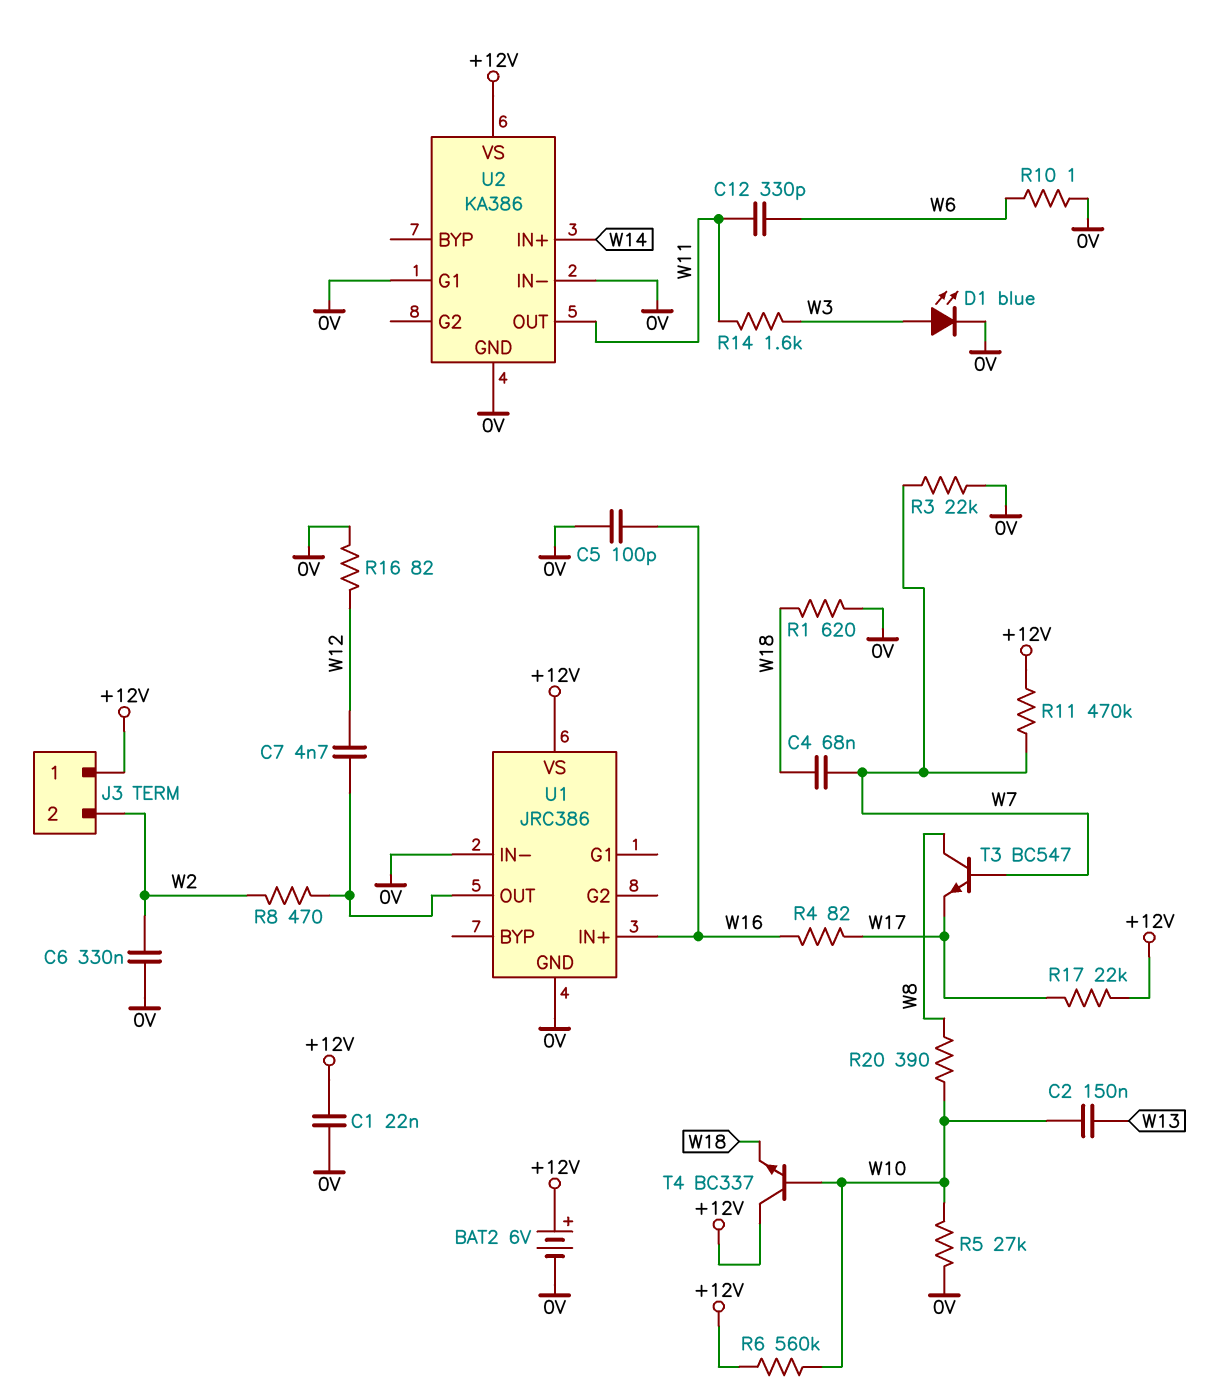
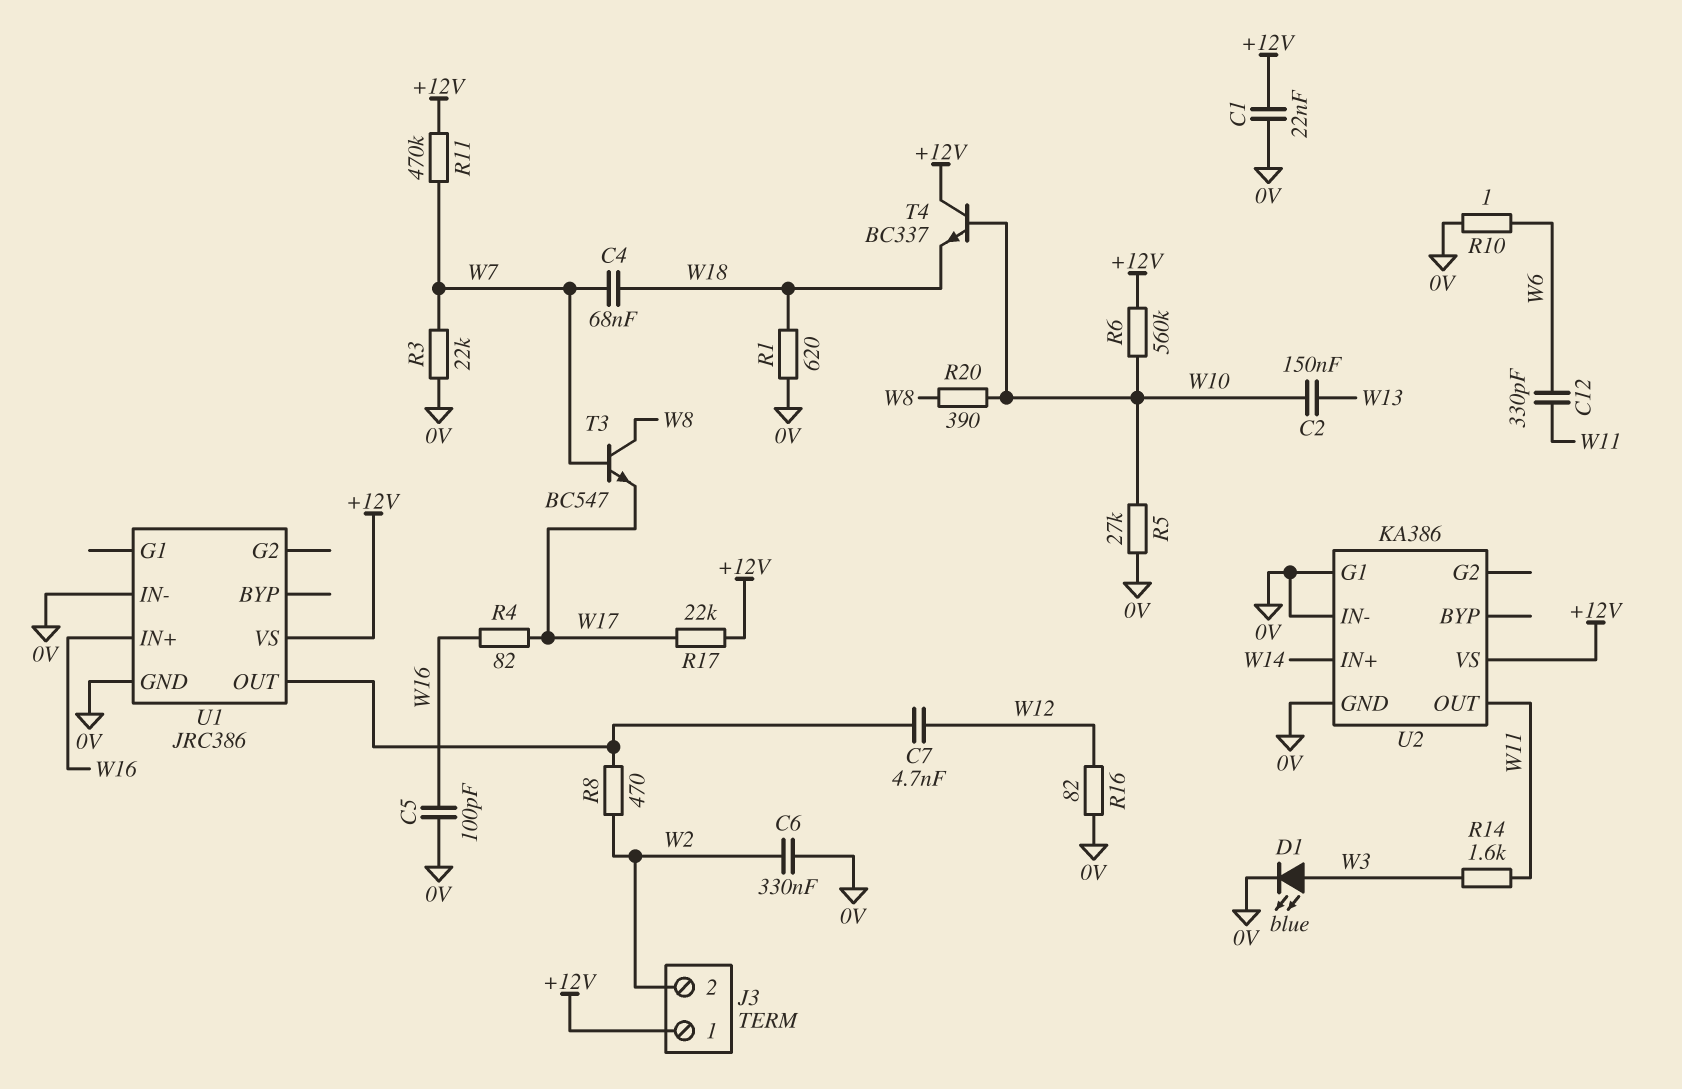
BAT2: 6V (plus +12V, minus 0V) -> none

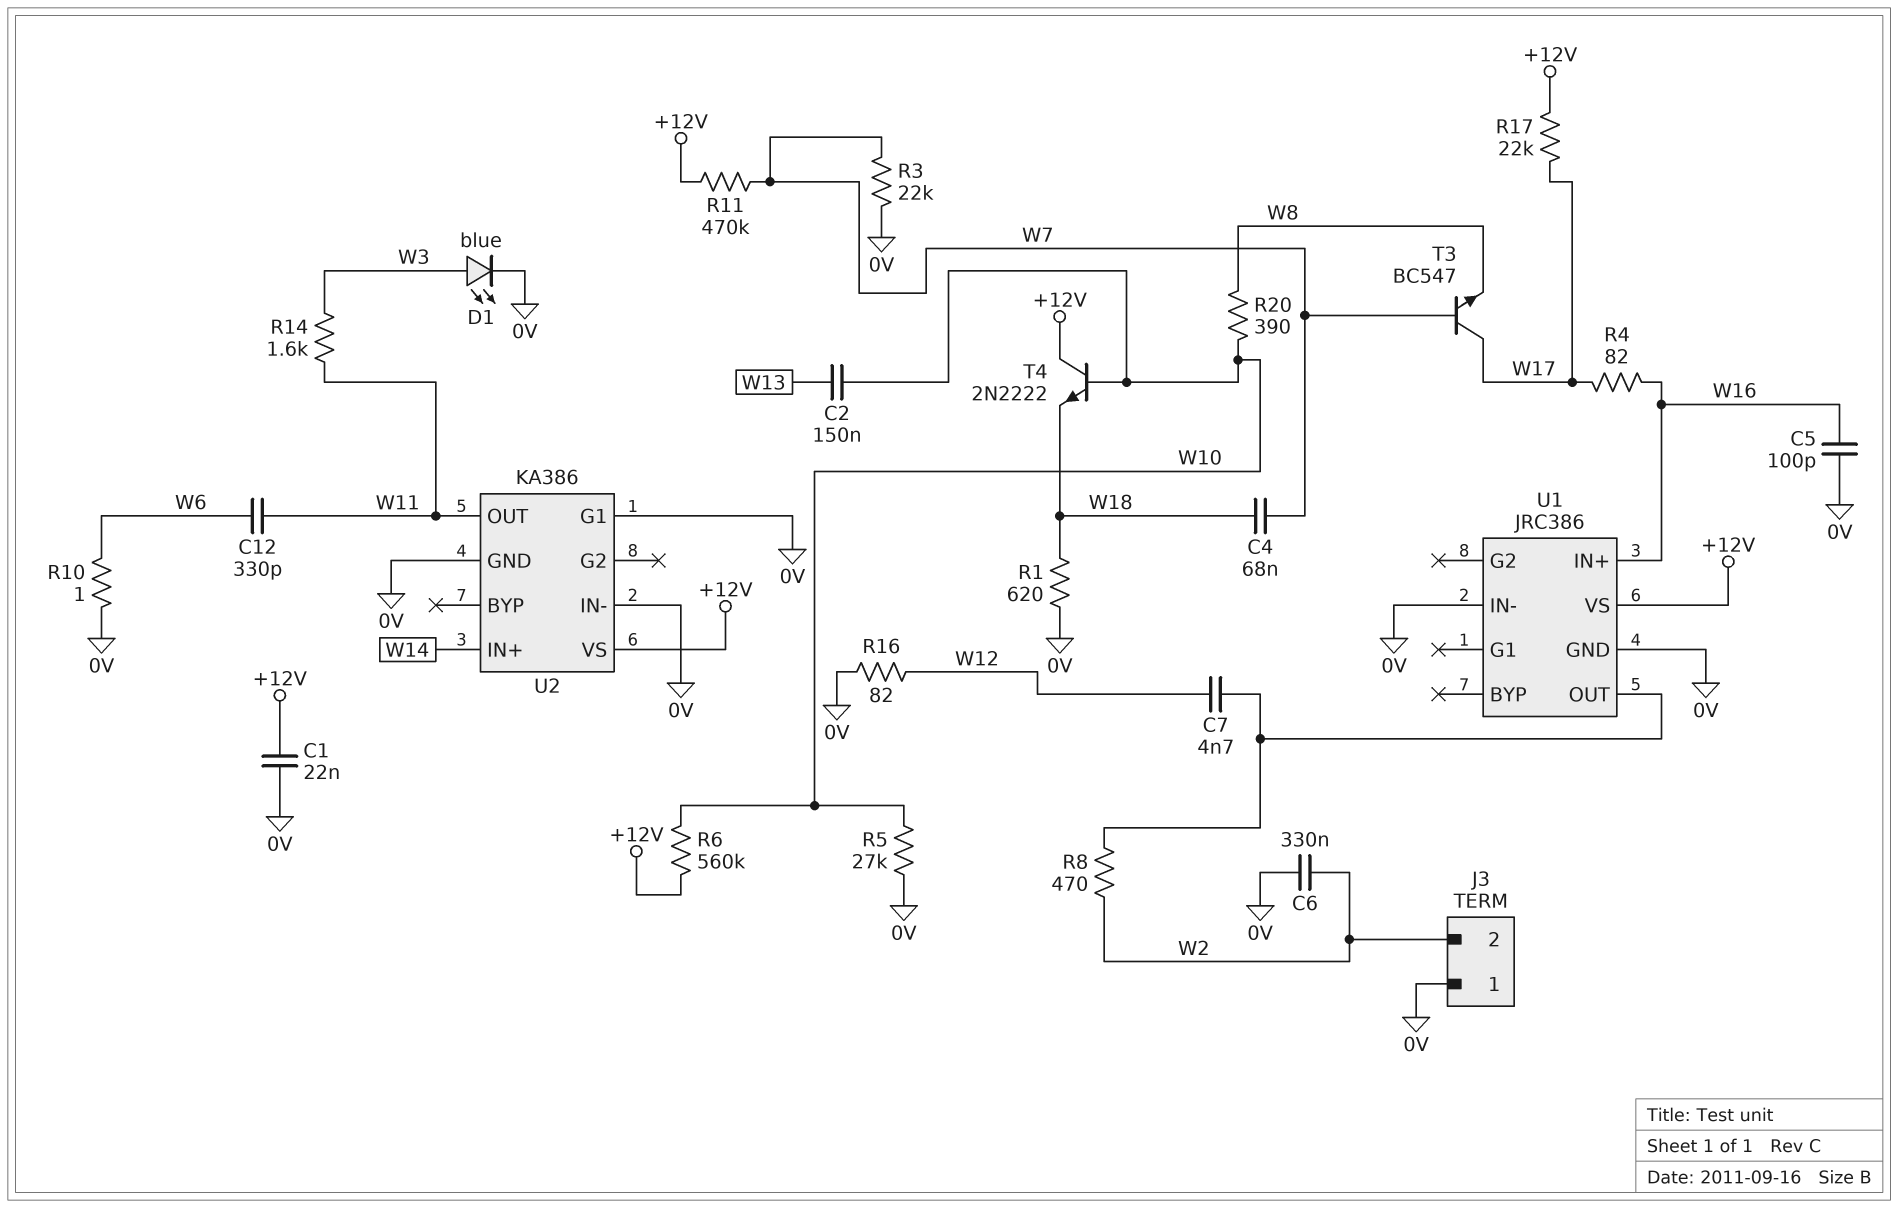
J3 pin 1: +12V -> 0V
T3: NPN BC547 (B W7, C W8, E W17) -> NPN BC547 (B W7, C W17, E W8)
T4: NPN BC337 (B W10, C +12V, E W18) -> NPN 2N2222 (B W10, C +12V, E W18)

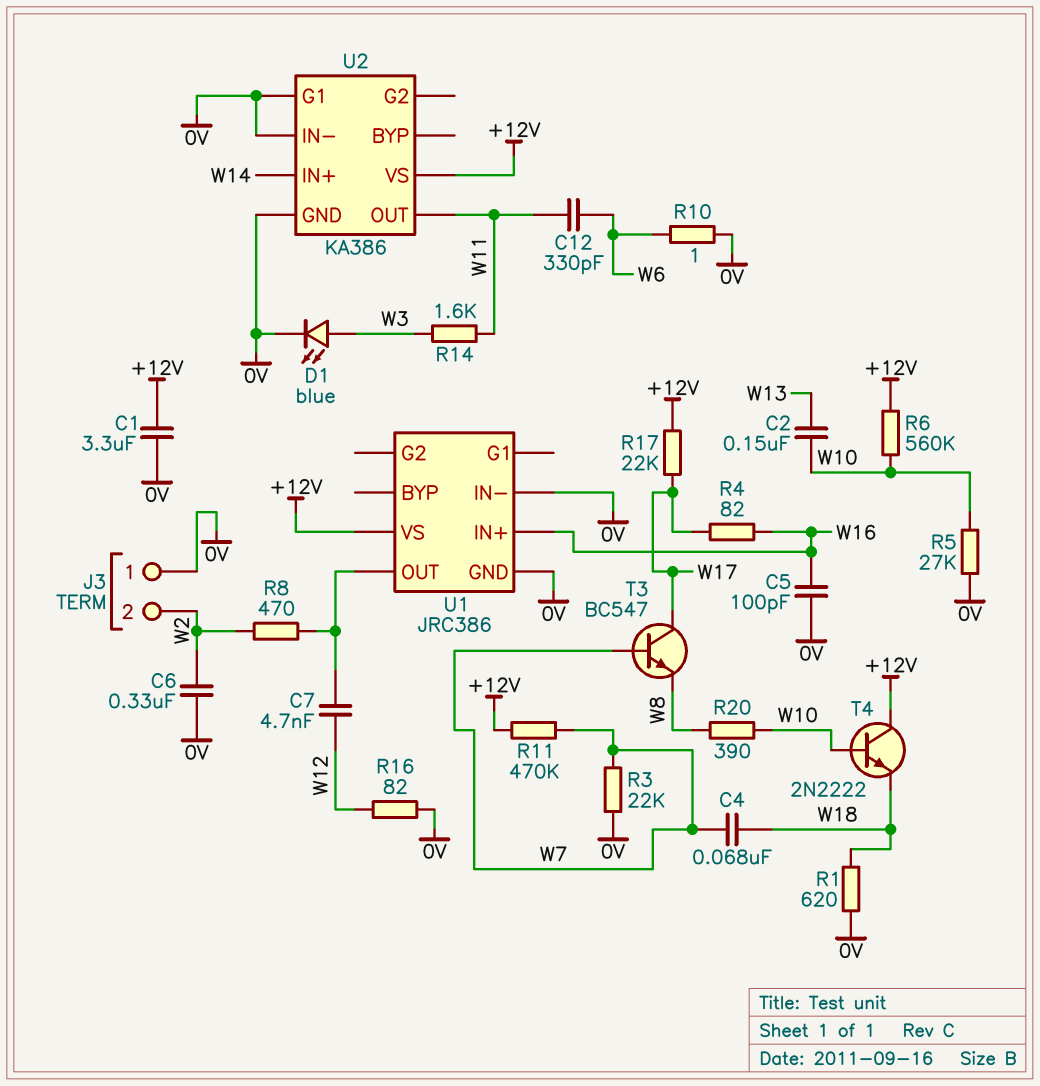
C1: 22nF (+12V, 0V) -> 3.3uF (+12V, 0V)

